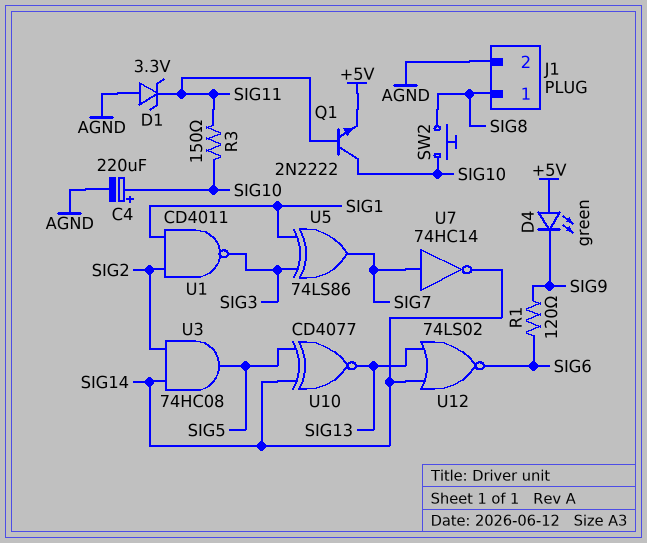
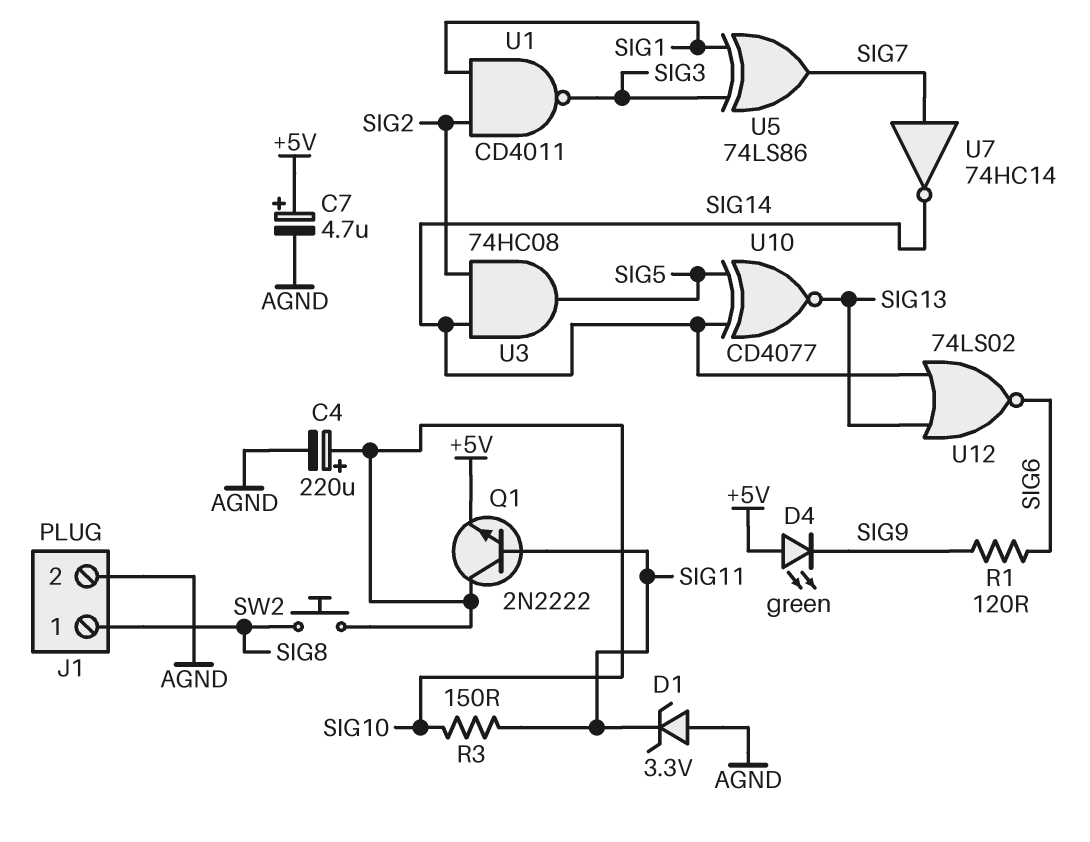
C7: none -> 4.7uF (plus +5V, minus AGND)

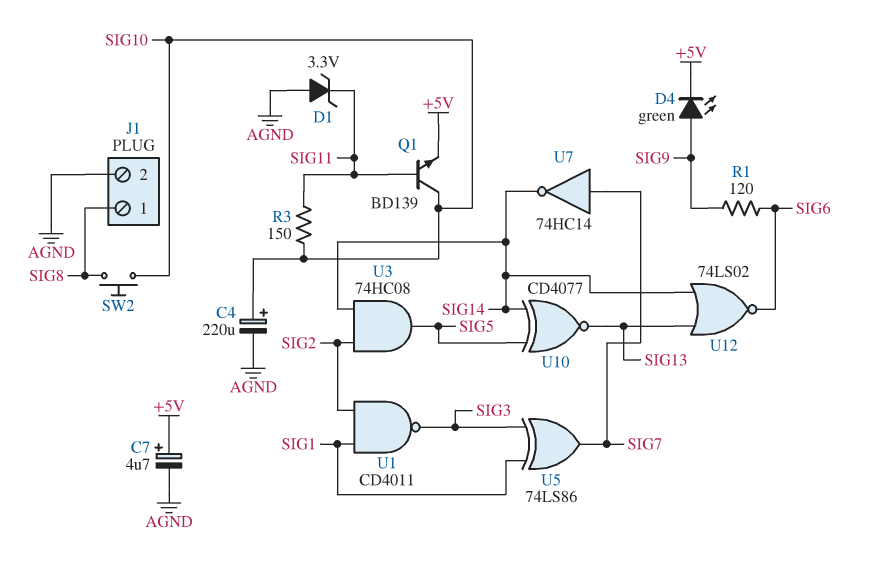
D4: LED green (A +5V, K SIG9) -> LED green (A SIG9, K +5V)
Q1: NPN 2N2222 (B SIG11, C SIG10, E +5V) -> NPN BD139 (B SIG11, C SIG10, E +5V)

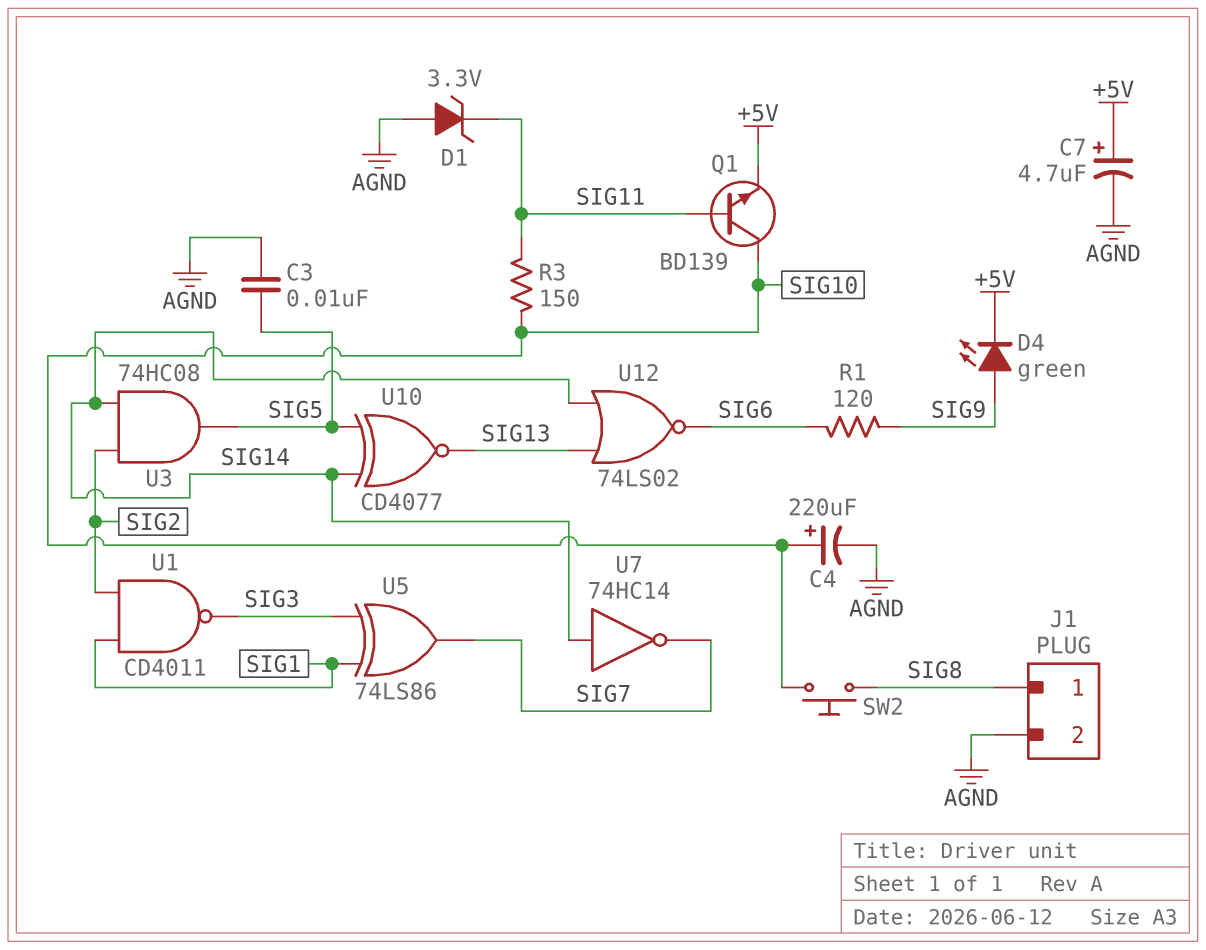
C3: none -> 10nF (AGND, SIG5)
U7: NOT 74HC14 (in SIG7, out SIG14) -> NOT 74HC14 (in SIG14, out SIG7)

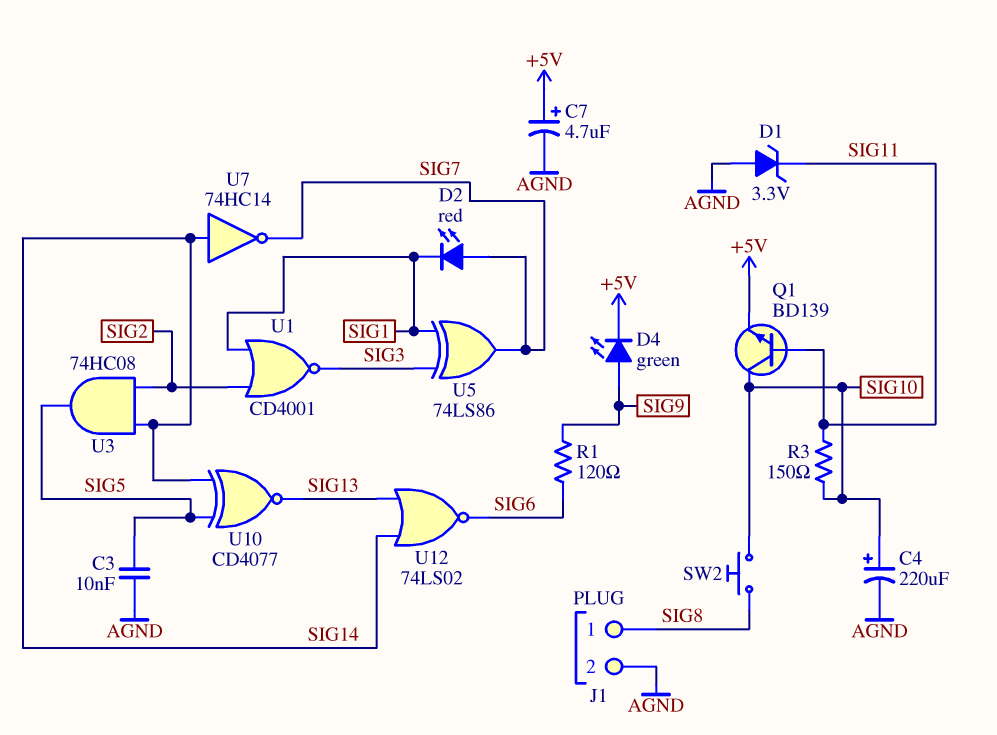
D2: none -> LED red (A SIG7, K SIG1)
U1: NAND CD4011 (in SIG1, in SIG2, out SIG3) -> NOR CD4001 (in SIG1, in SIG2, out SIG3)

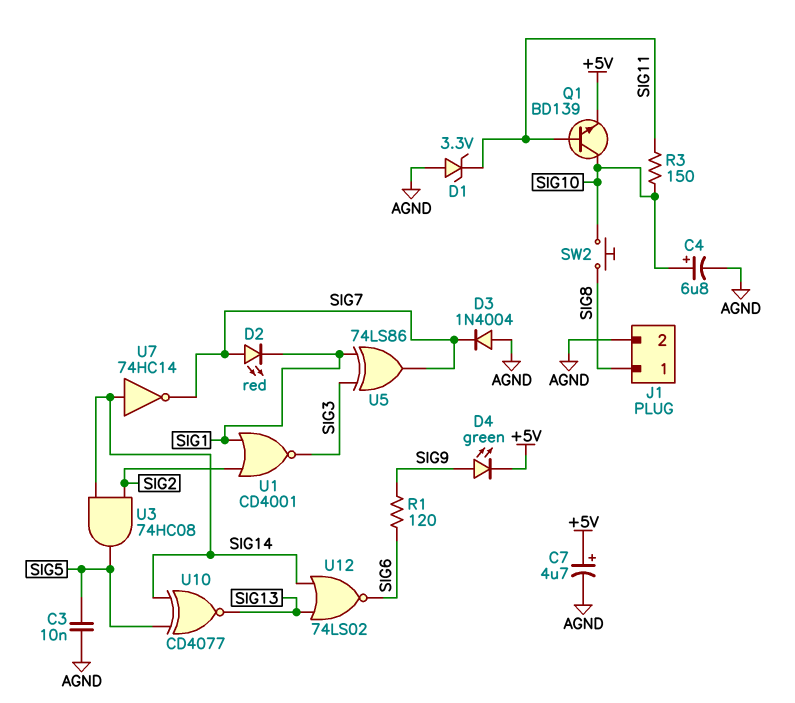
C4: 220uF (plus SIG10, minus AGND) -> 6.8uF (plus SIG10, minus AGND)
D3: none -> diode 1N4004 (A AGND, K SIG7)

